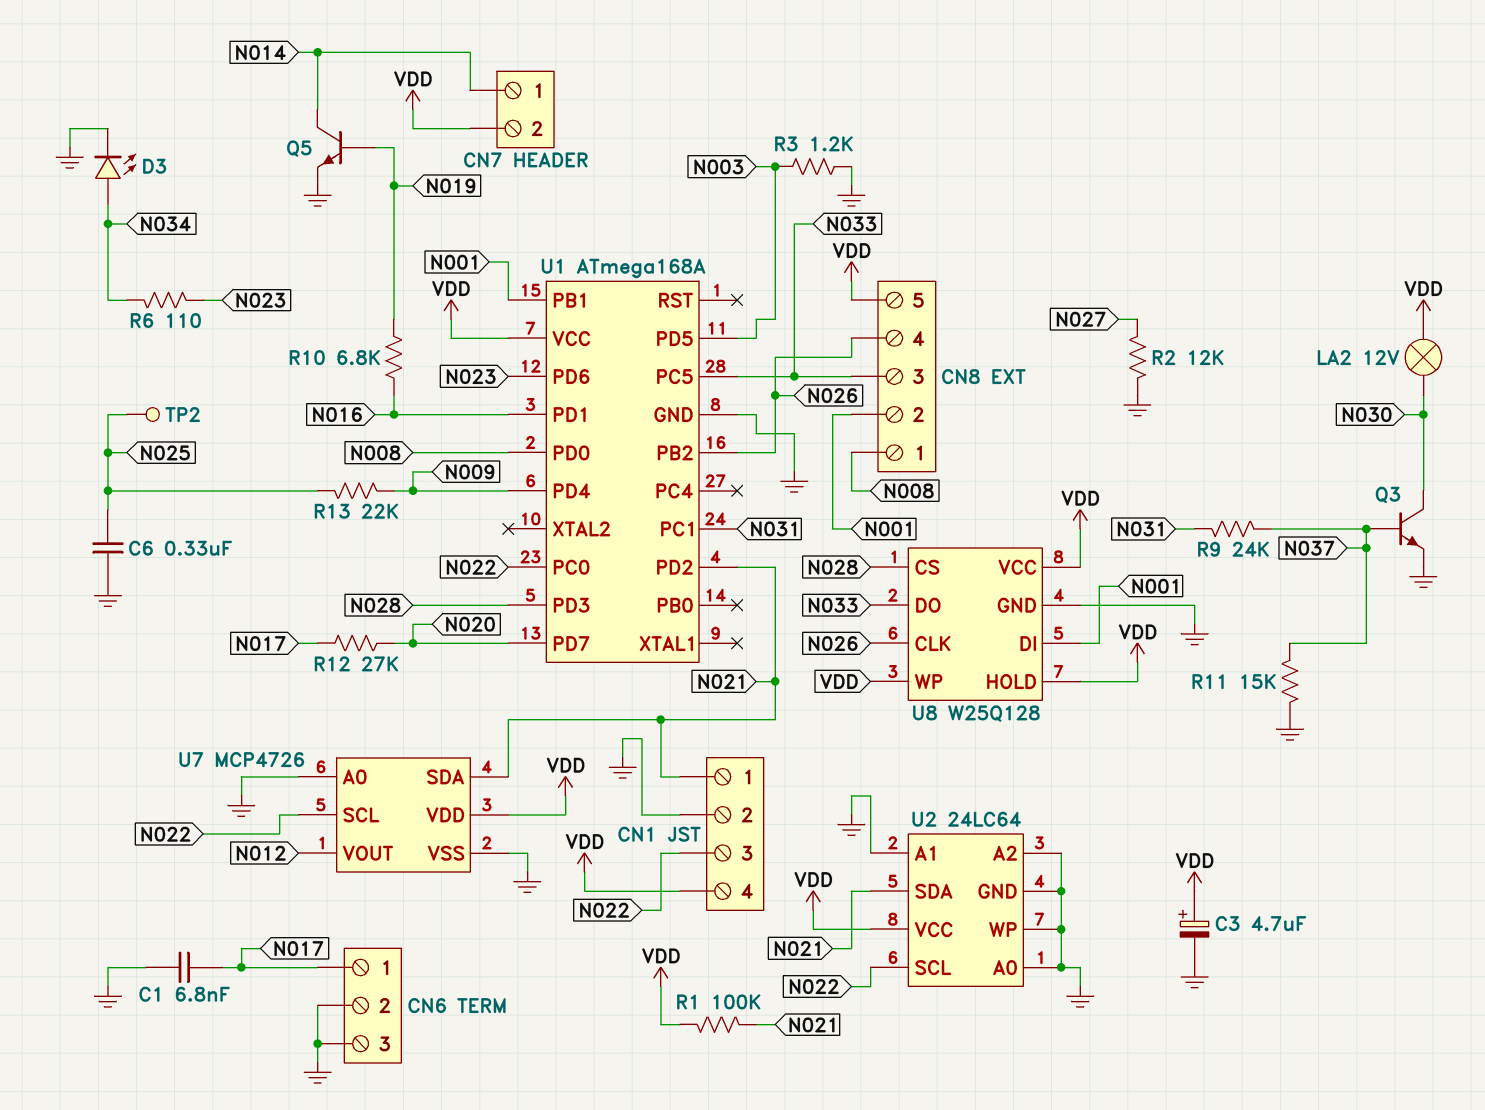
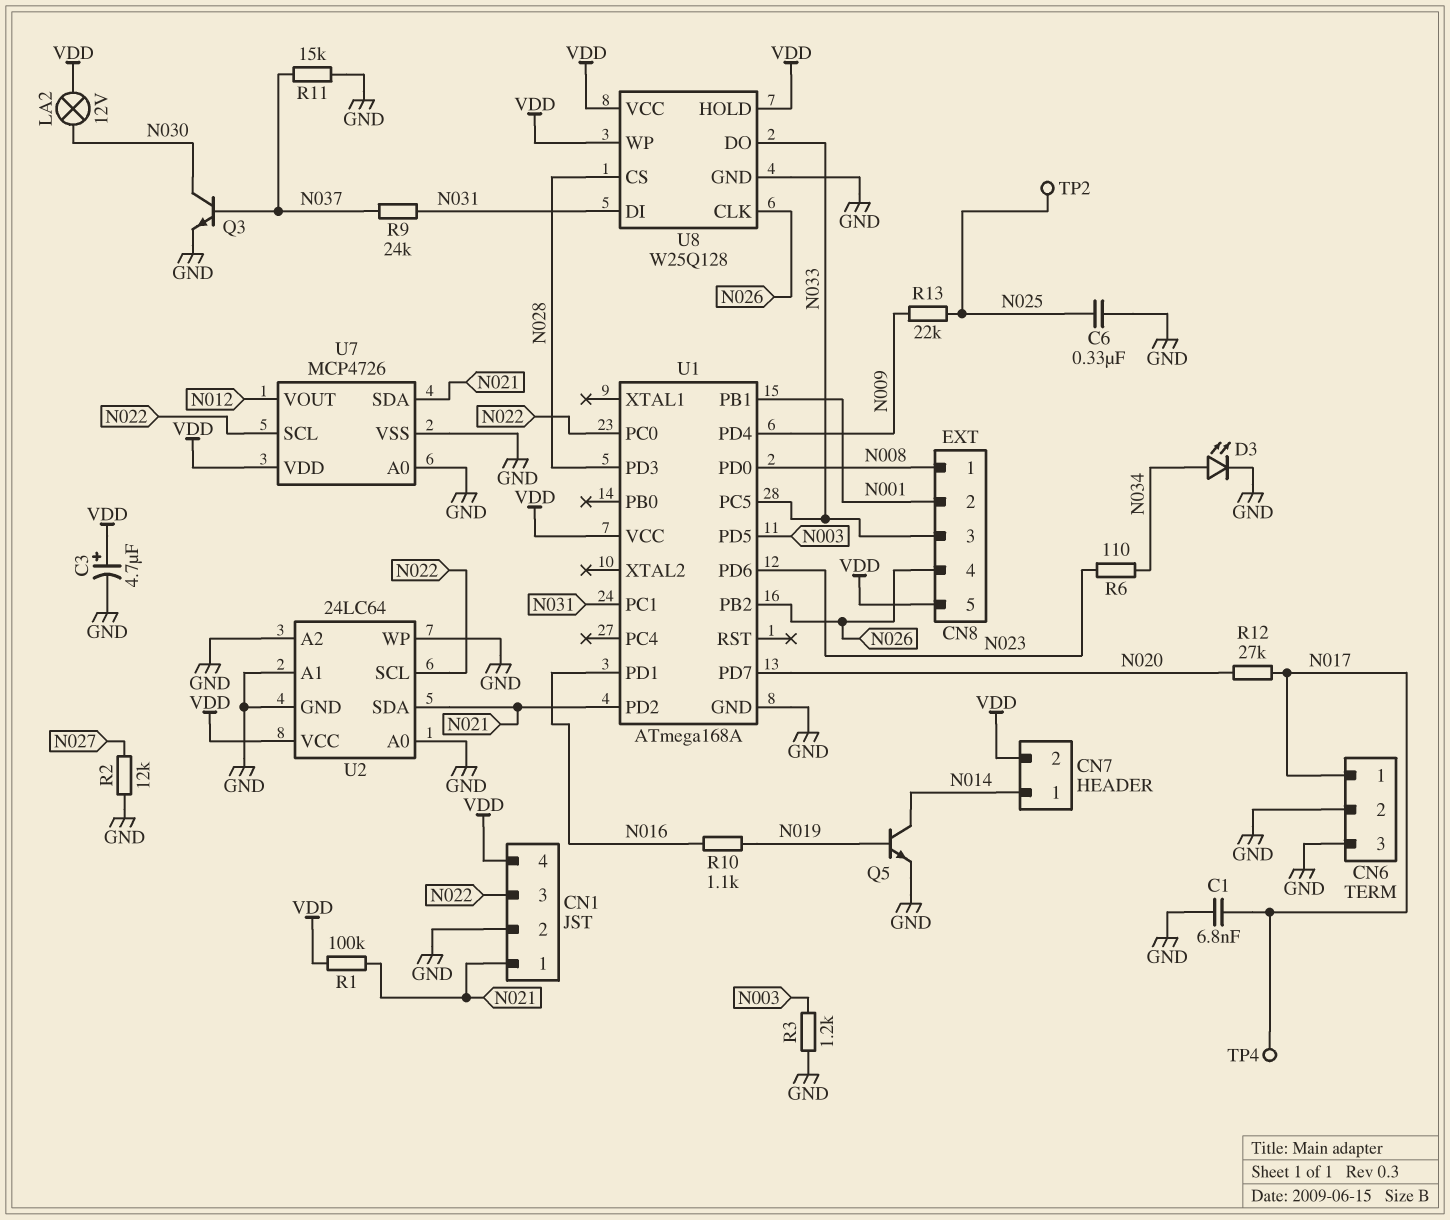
R10: 6.8k (N016, N019) -> 1.1k (N016, N019)
TP4: none -> test point (N017)
U8 pin DI: N001 -> N031

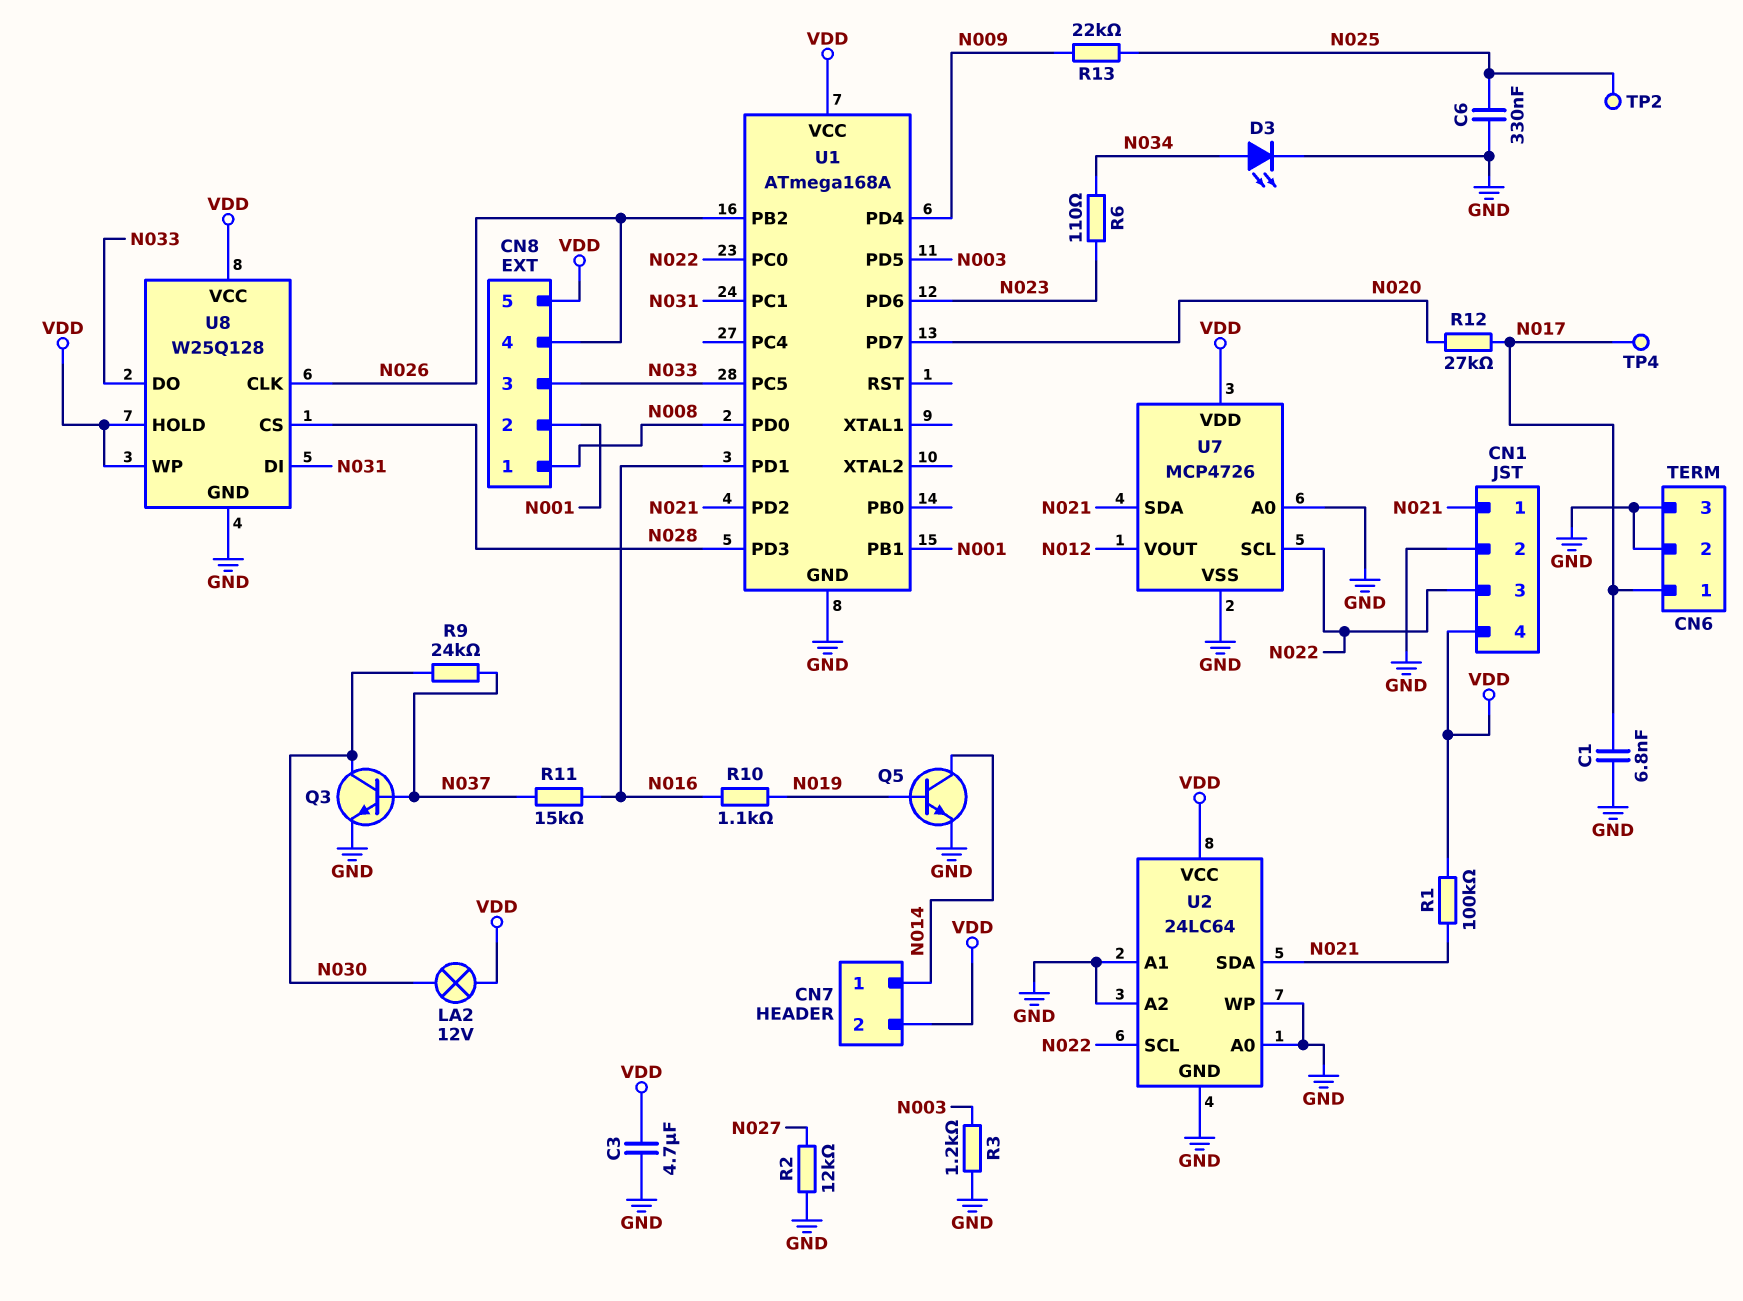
C3: 4.7uF (plus VDD, minus GND) -> 4.7uF (GND, VDD)
R9: 24k (N031, N037) -> 24k (N030, N037)
R11: 15k (GND, N037) -> 15k (N016, N037)

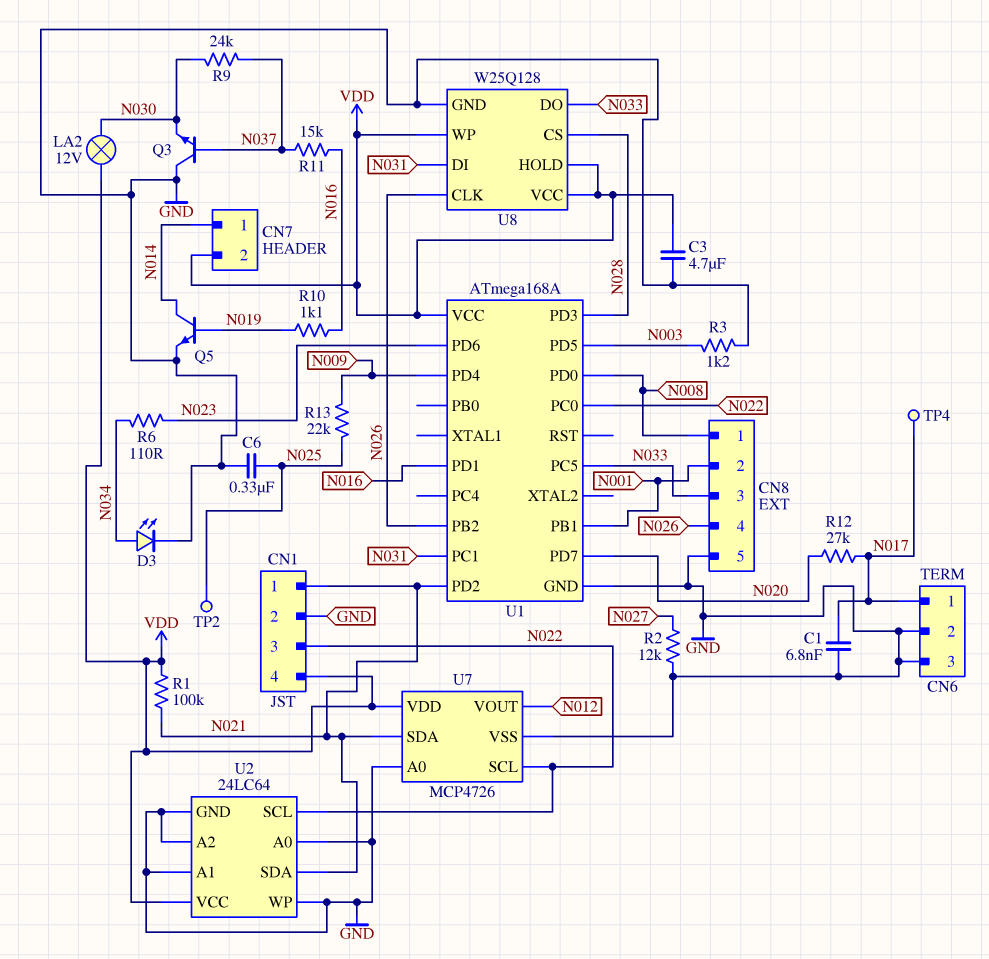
CN8 pin 5: VDD -> GND
Q3: NPN (B N037, C N030, E GND) -> NPN (B N037, C GND, E N030)

